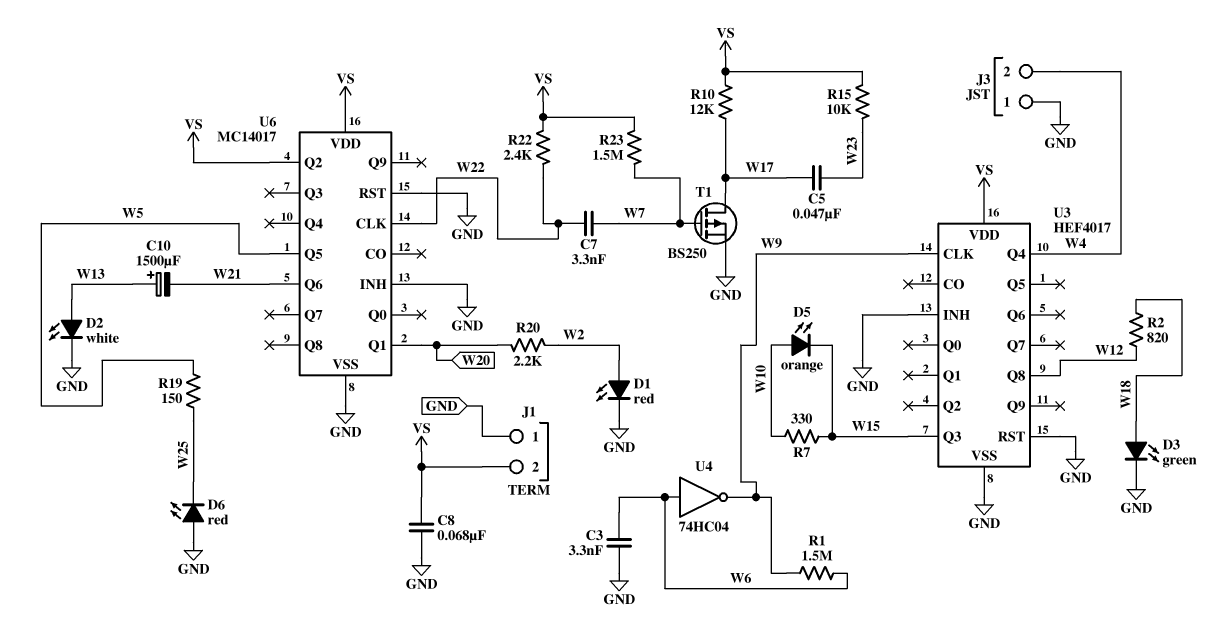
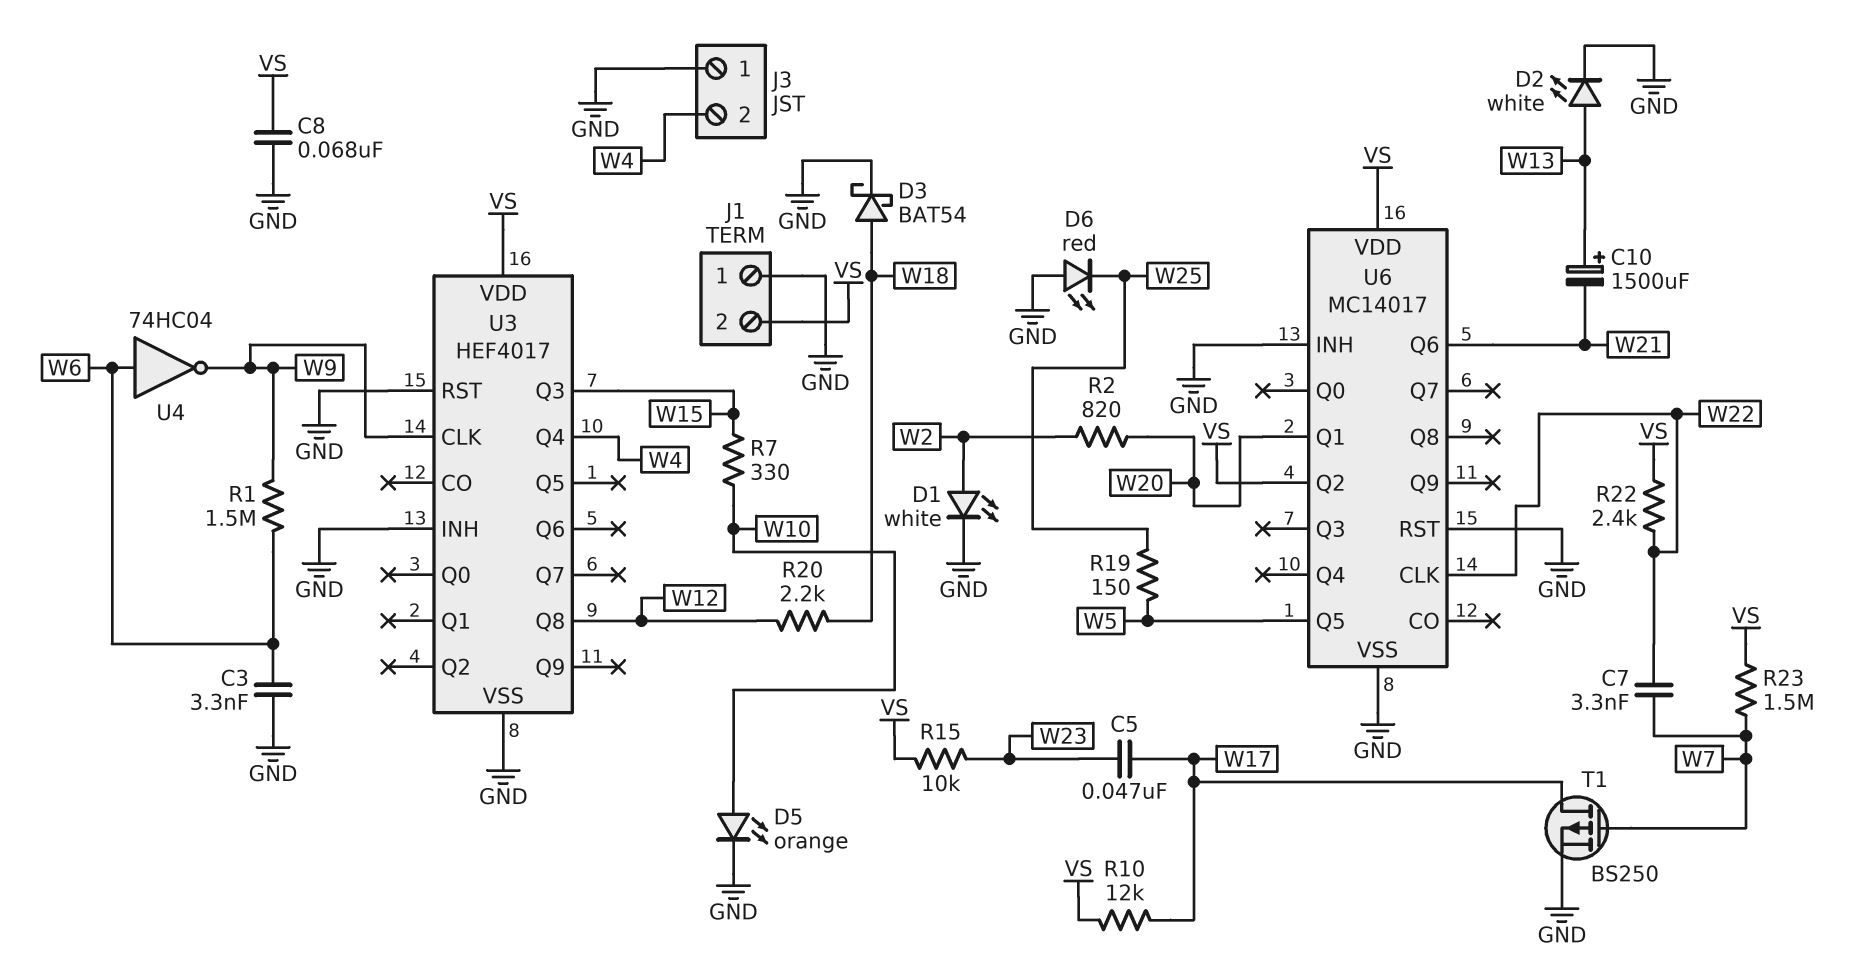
D1: LED red (A W2, K GND) -> LED white (A W2, K GND)
D3: LED green (A W18, K GND) -> schottky BAT54 (A W18, K GND)
D5: LED orange (A W10, K W15) -> LED orange (A W10, K GND)
R2: 820 (W12, W18) -> 820 (W2, W20)
R20: 2.2k (W2, W20) -> 2.2k (W12, W18)

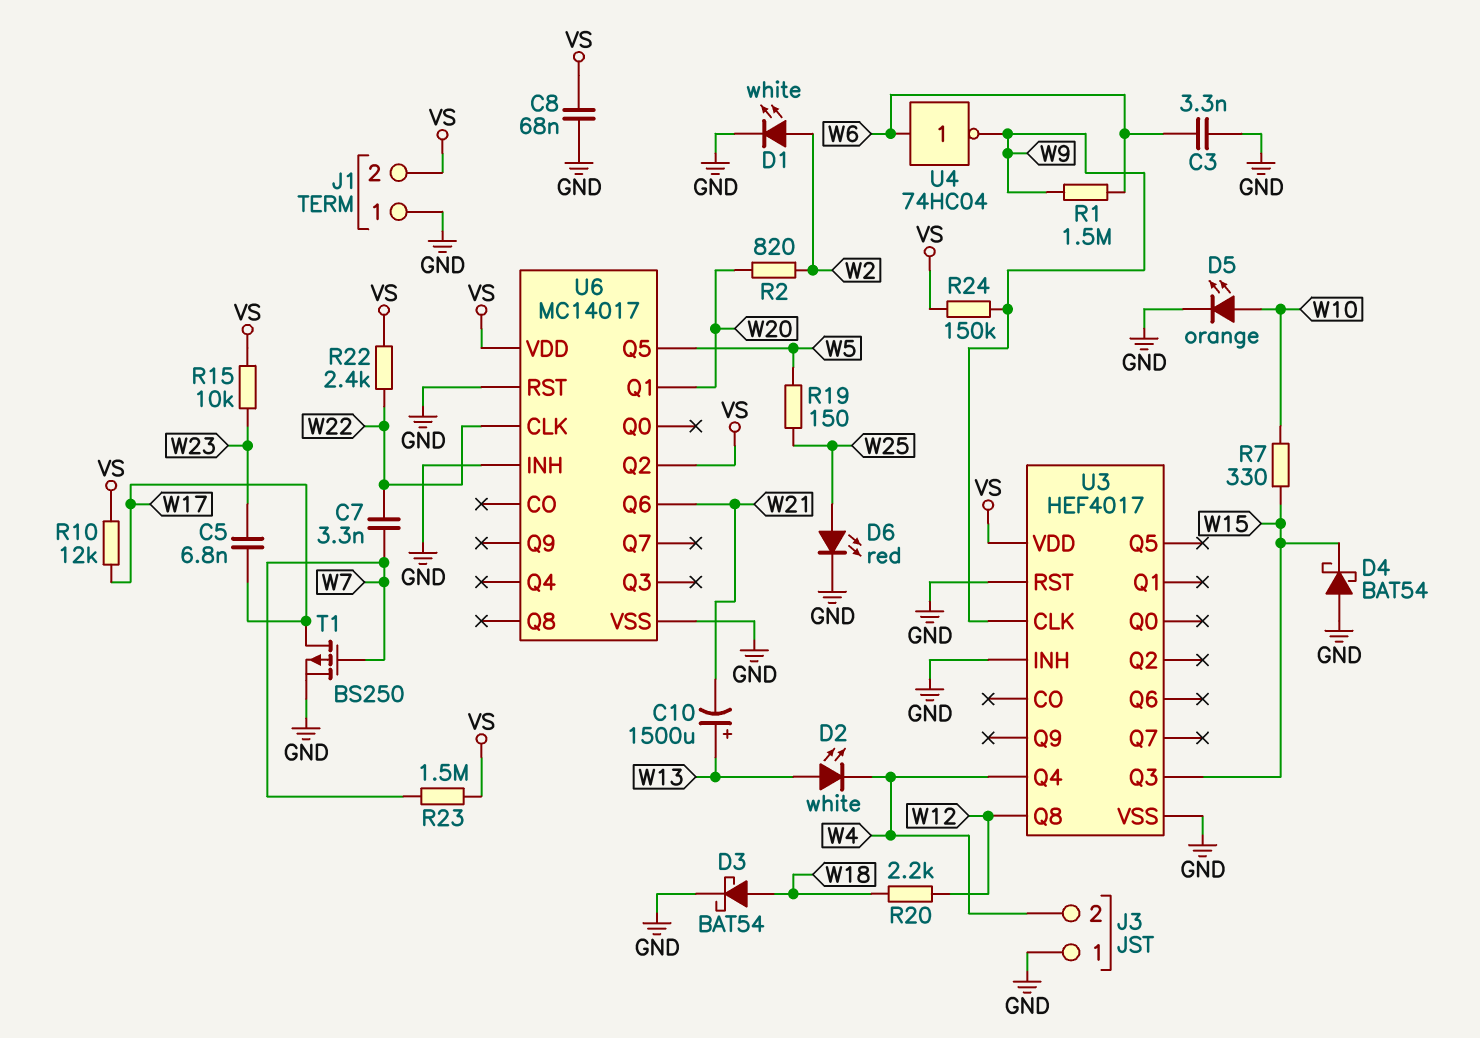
C5: 47nF (W17, W23) -> 6.8nF (W17, W23)
D2: LED white (A W13, K GND) -> LED white (A W13, K W4)
D4: none -> schottky BAT54 (A GND, K W15)
D6: LED red (A GND, K W25) -> LED red (A W25, K GND)
R24: none -> 150k (VS, W9)

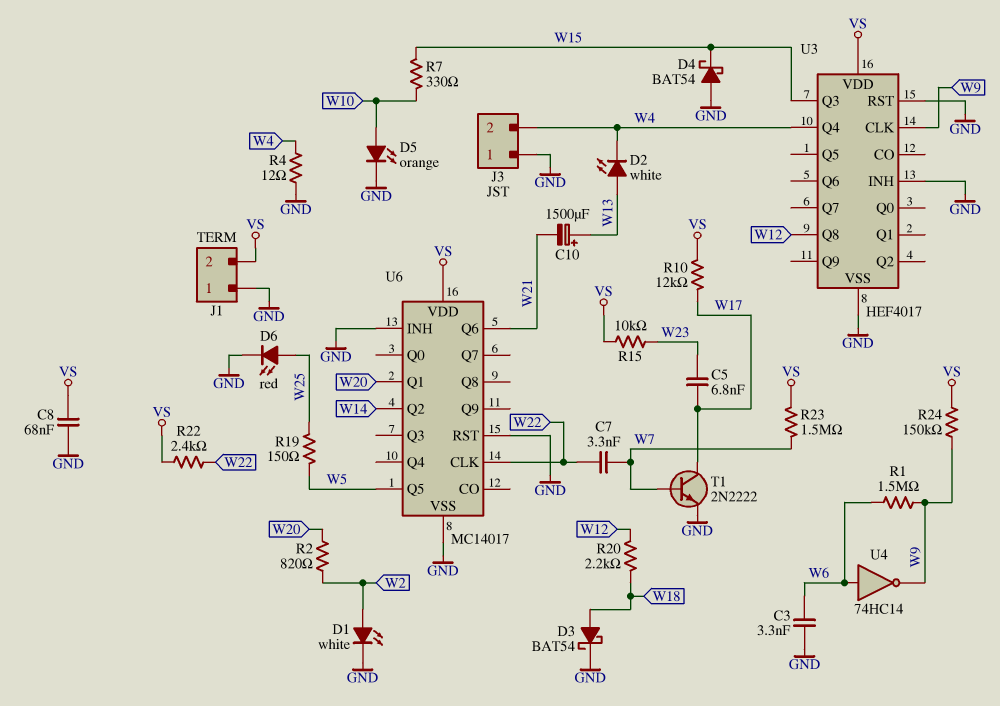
R4: none -> 12 (GND, W4)
T1: PMOS BS250 (G W7, D W17, S GND) -> NPN 2N2222 (B W7, C W17, E GND)
U4: NOT 74HC04 (in W6, out W9) -> NOT 74HC14 (in W6, out W9)
U6 pin Q2: VS -> W14

